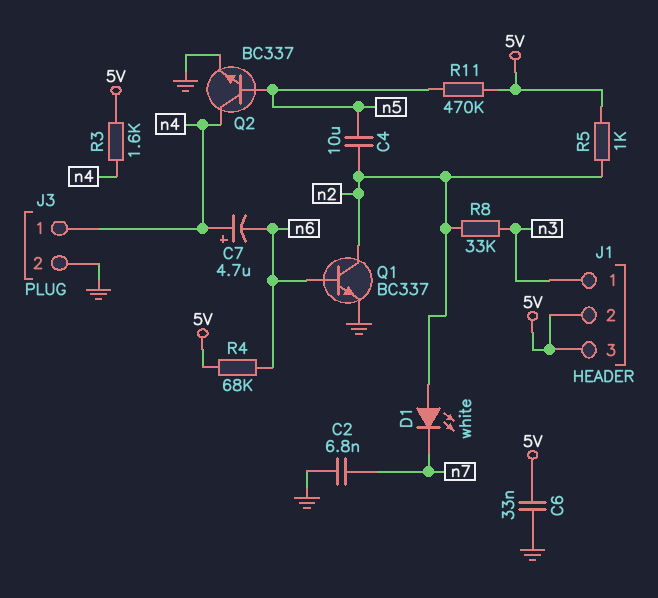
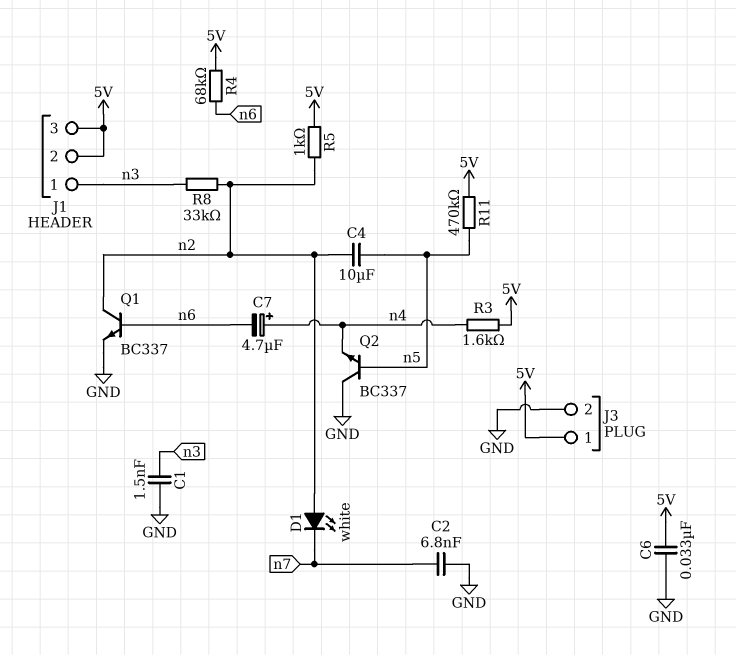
C1: none -> 1.5nF (GND, n3)
J3 pin 1: n4 -> 5V
Q2: NPN BC337 (B n5, C n4, E GND) -> NPN BC337 (B n5, C GND, E n4)

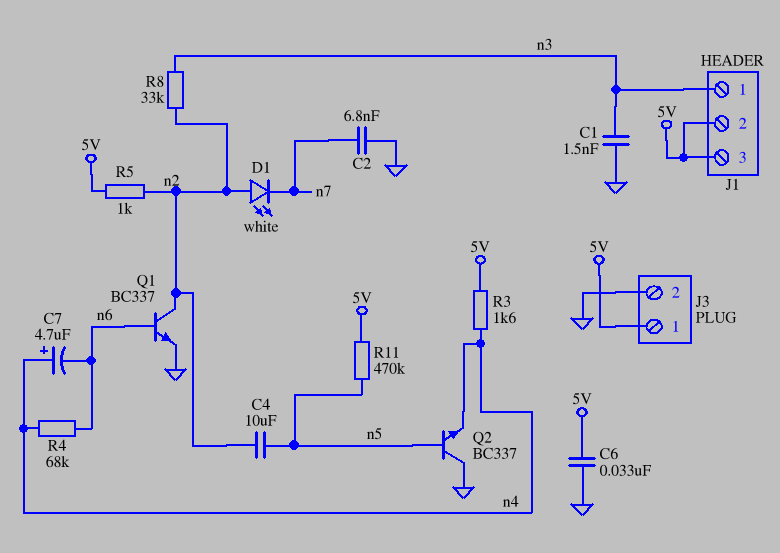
R4: 68k (5V, n6) -> 68k (n4, n6)

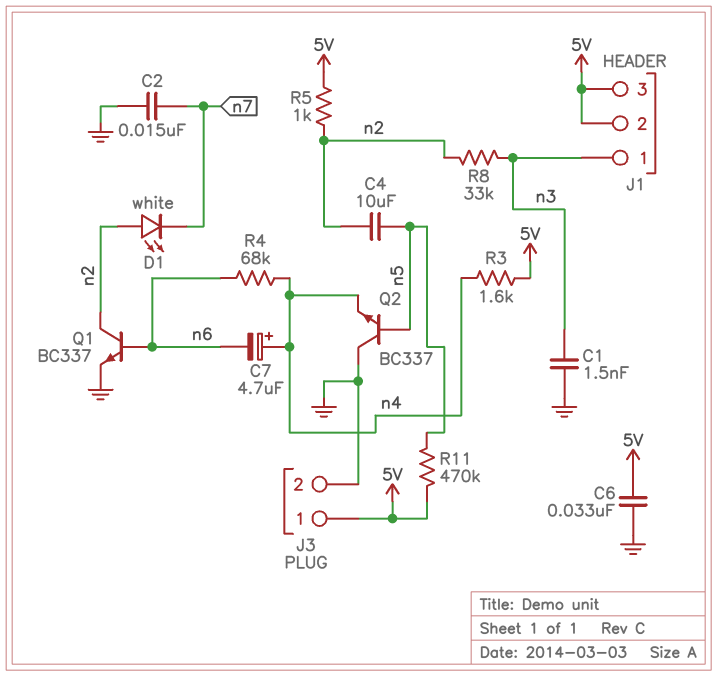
C2: 6.8nF (GND, n7) -> 15nF (GND, n7)

